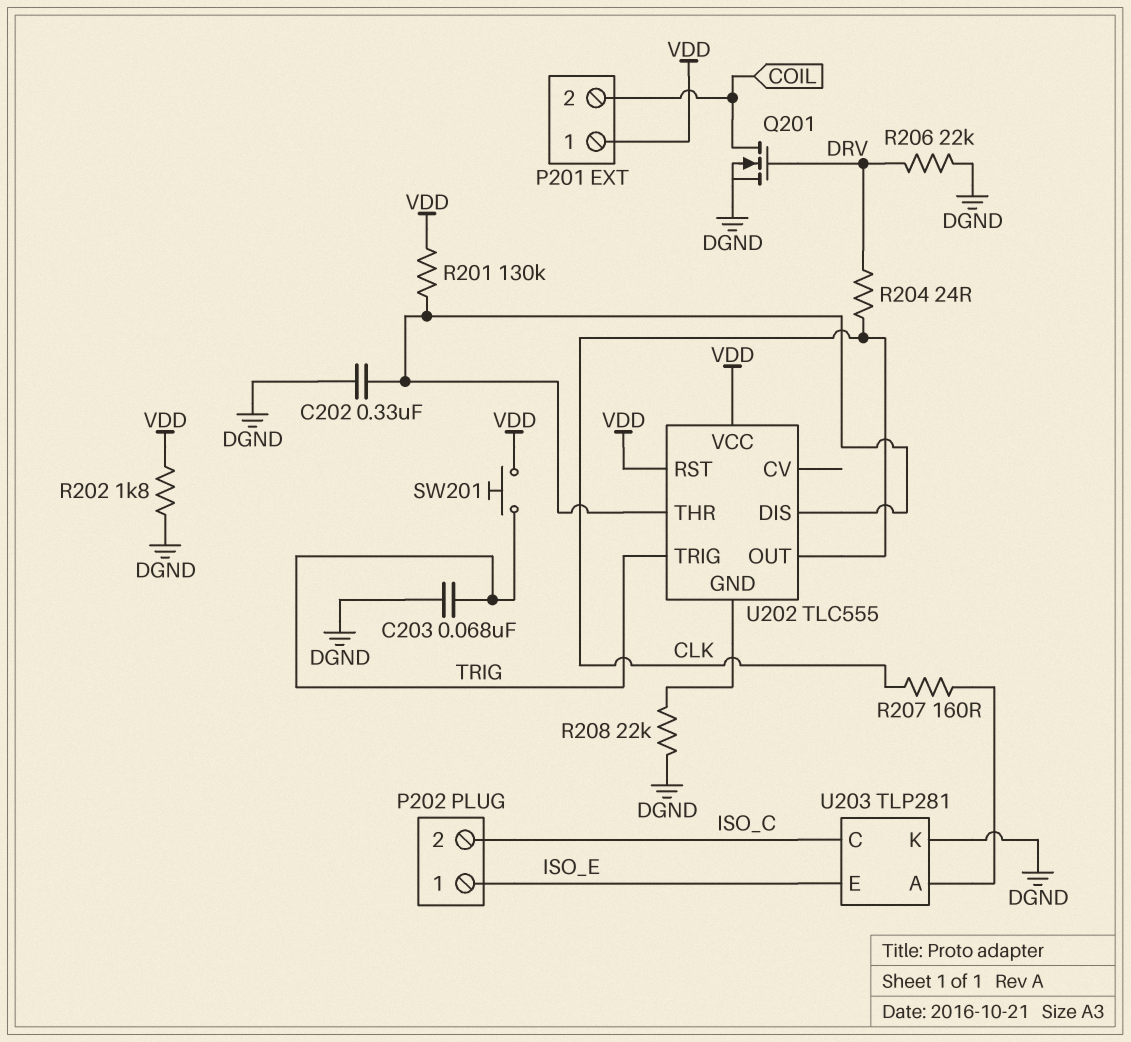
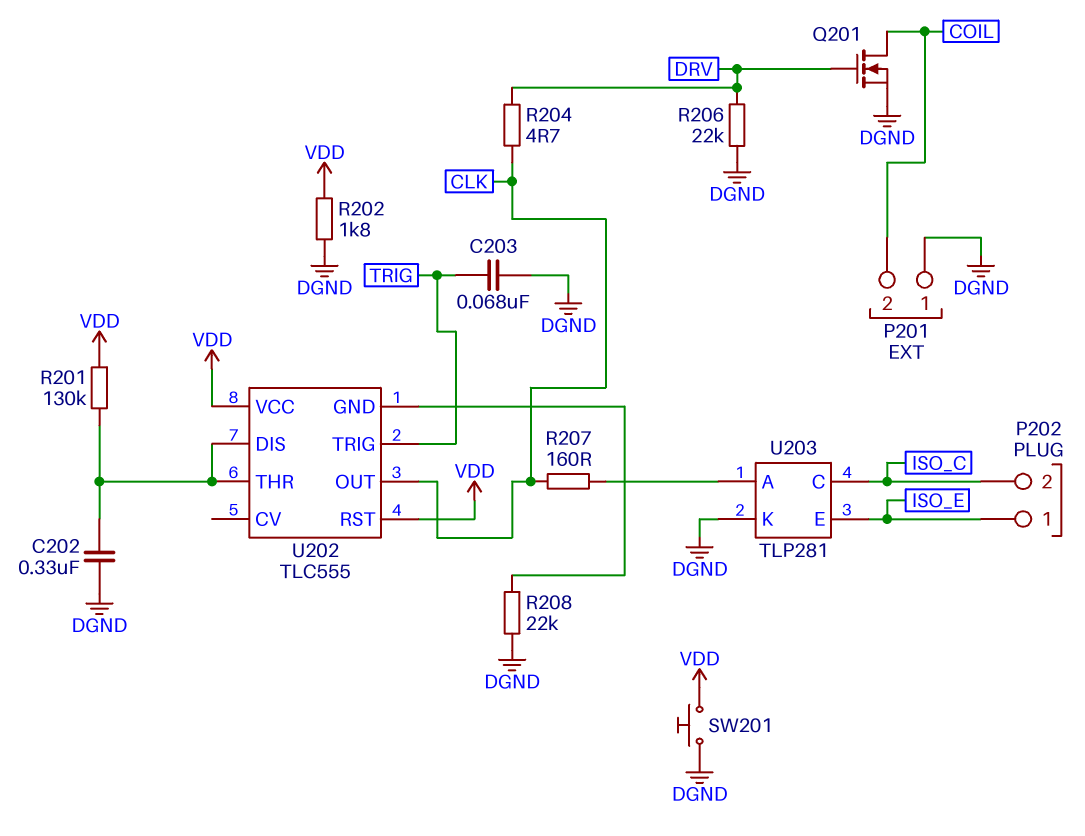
P201 pin 1: VDD -> DGND
R204: 24 (CLK, DRV) -> 4.7 (CLK, DRV)
SW201: button (TRIG, VDD) -> button (DGND, VDD)

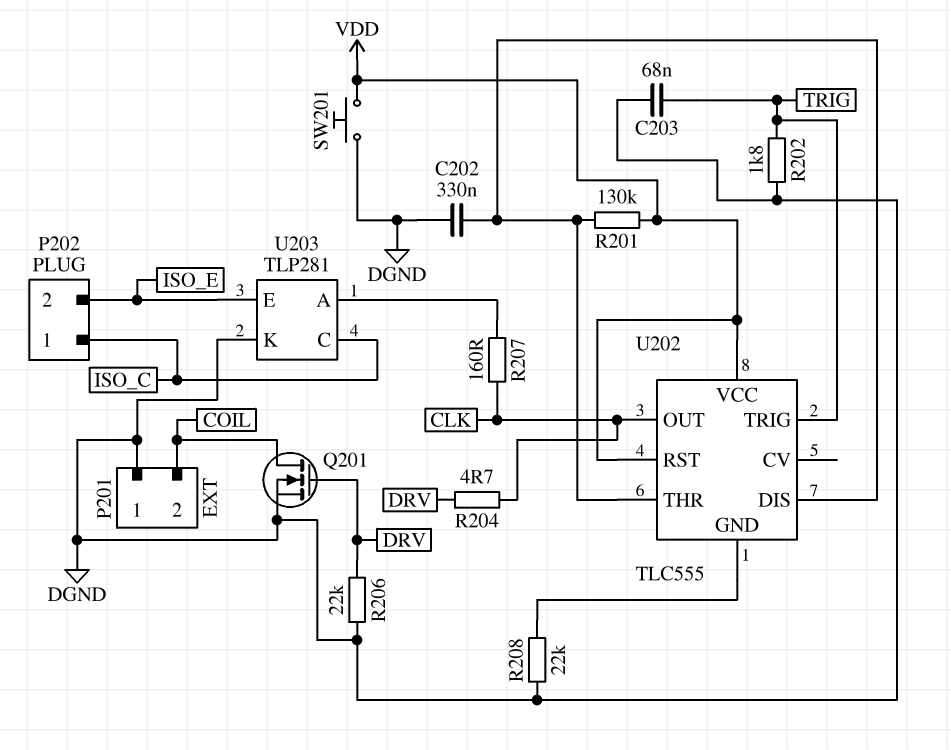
P202 pin 1: ISO_E -> ISO_C
P202 pin 2: ISO_C -> ISO_E
R202: 1.8k (DGND, VDD) -> 1.8k (DGND, TRIG)

